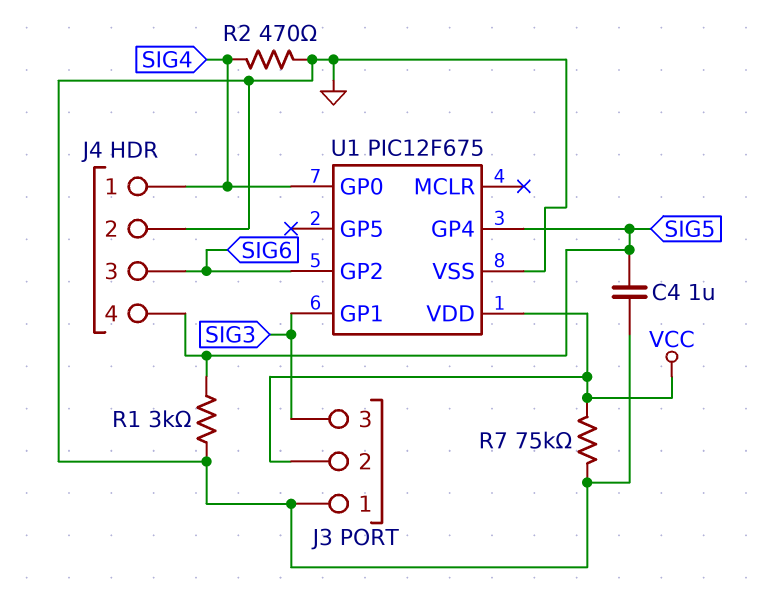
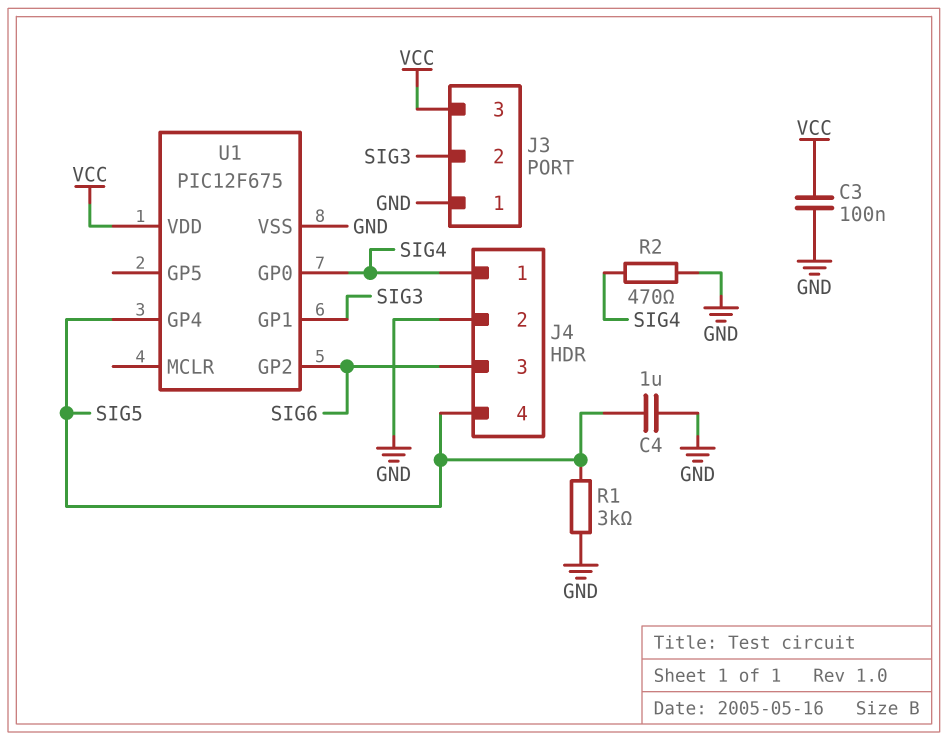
C3: none -> 100nF (GND, VCC)
J3 pin 2: VCC -> SIG3
J3 pin 3: SIG3 -> VCC
R7: 75k (GND, VCC) -> none

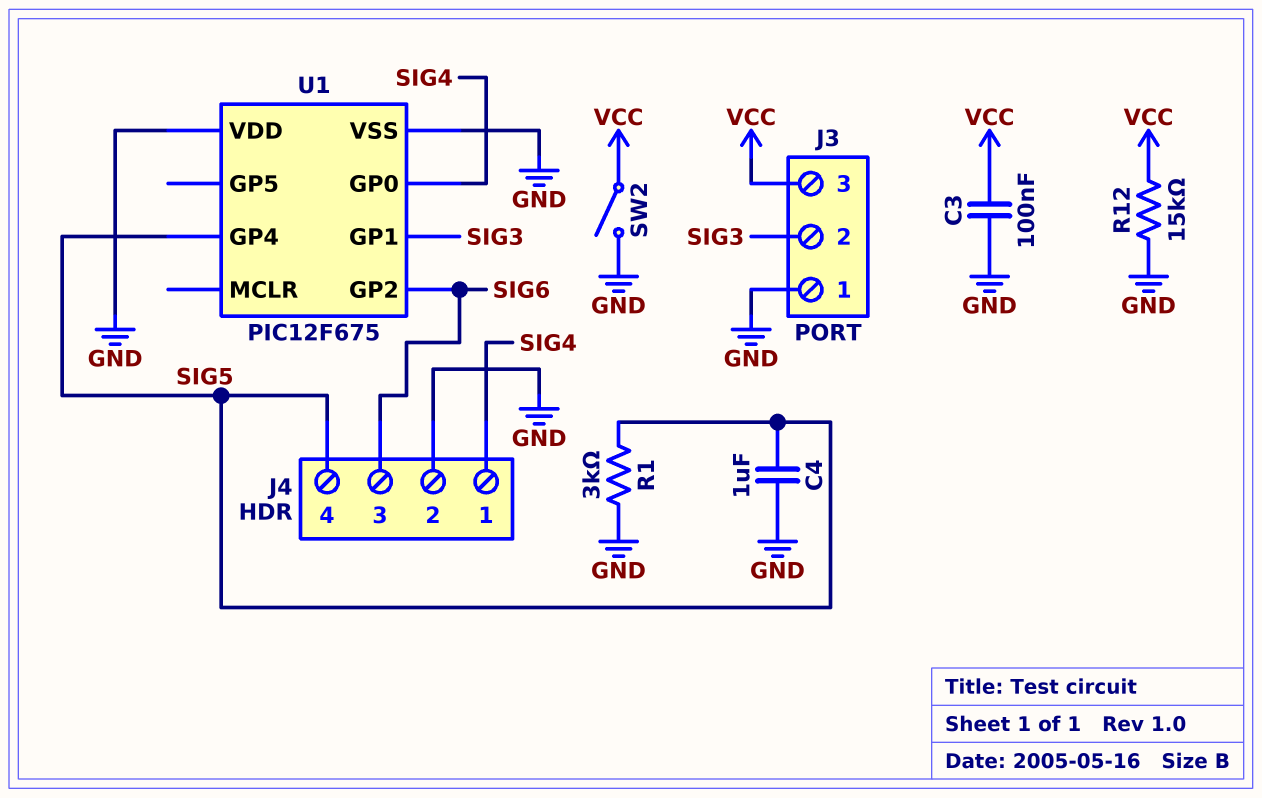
R2: 470 (GND, SIG4) -> none
R12: none -> 15k (GND, VCC)
SW2: none -> switch (GND, VCC)
U1 pin VDD: VCC -> GND

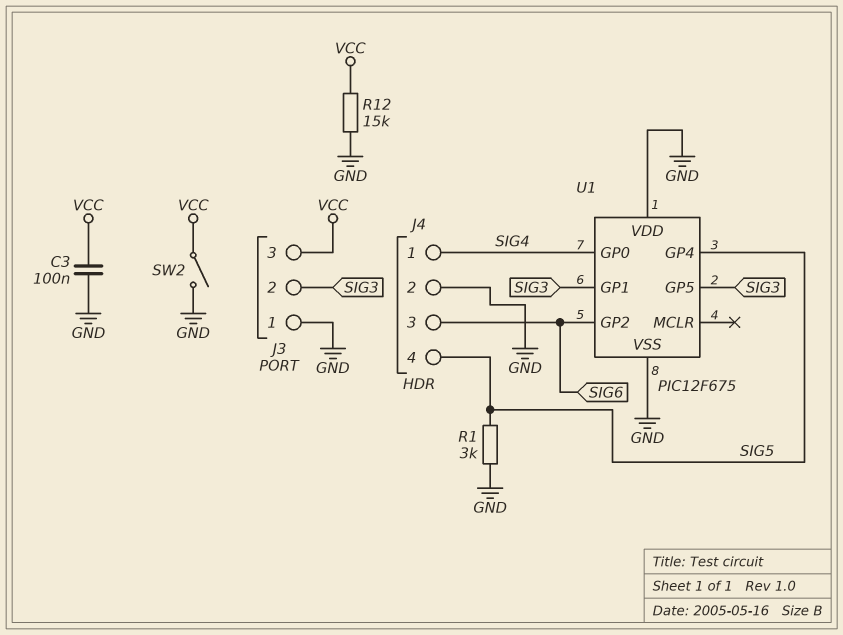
C4: 1uF (GND, SIG5) -> none
U1 pin GP5: none -> SIG3

